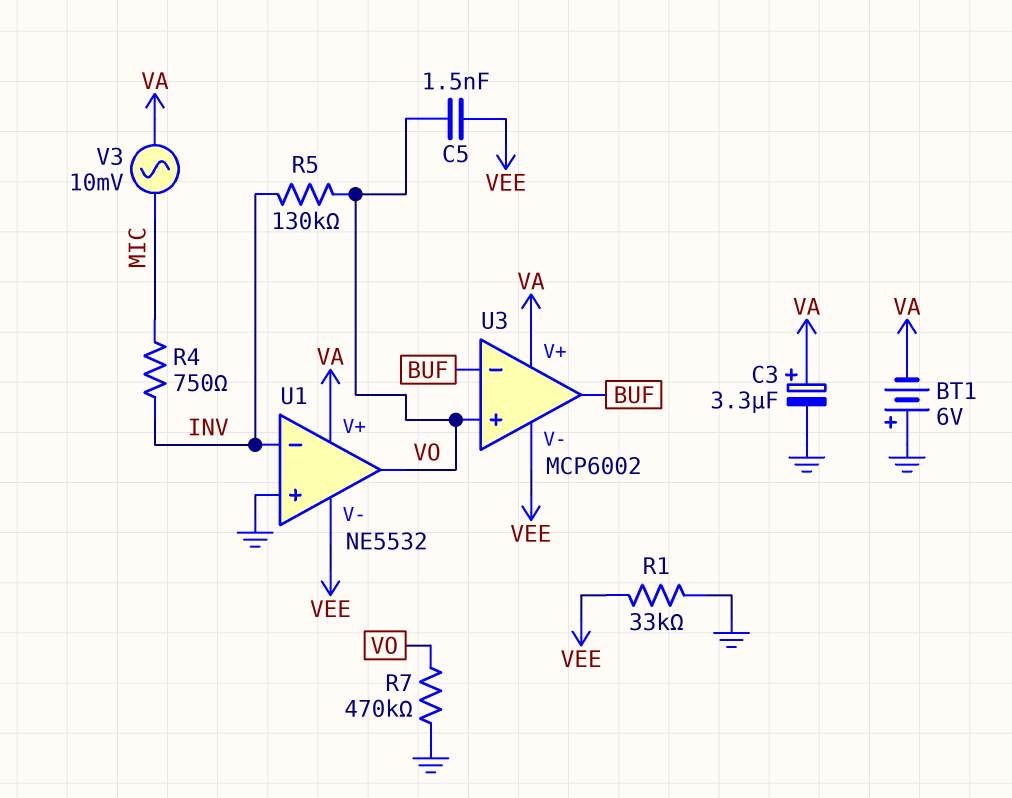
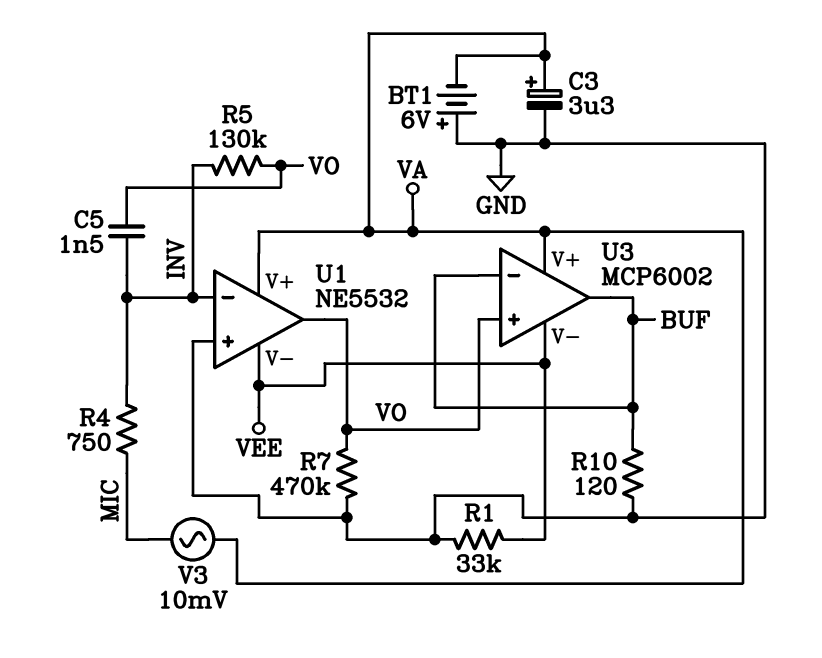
C5: 1.5nF (VEE, VO) -> 1.5nF (INV, VO)
R10: none -> 120 (BUF, GND)

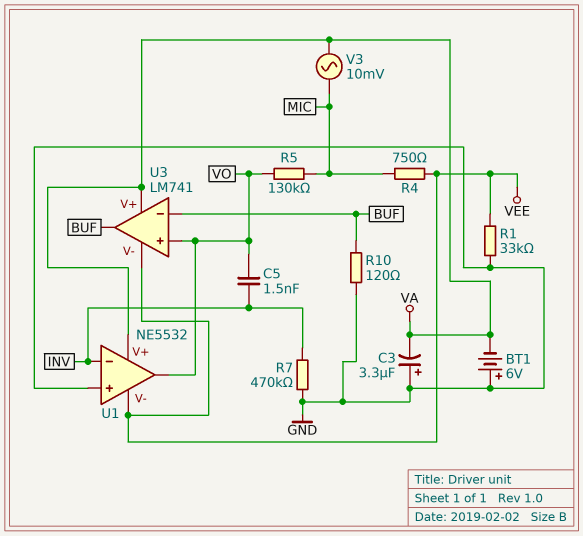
C3: 3.3uF (plus VA, minus GND) -> 3.3uF (plus GND, minus VA)
R4: 750 (INV, MIC) -> 750 (MIC, VEE)
R5: 130k (INV, VO) -> 130k (MIC, VO)
R7: 470k (GND, VO) -> 470k (GND, INV)
U3: MCP6002 -> LM741

